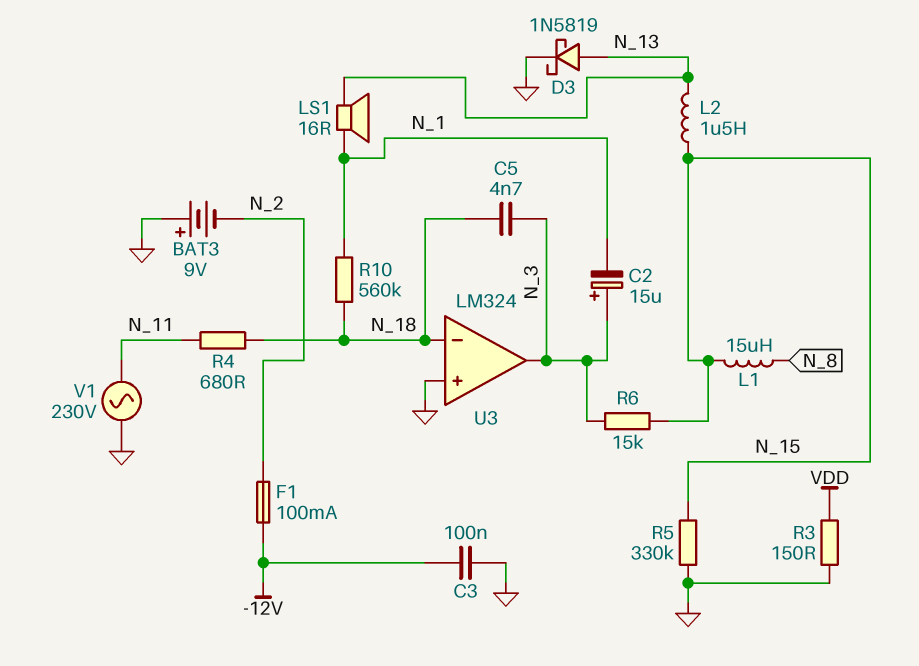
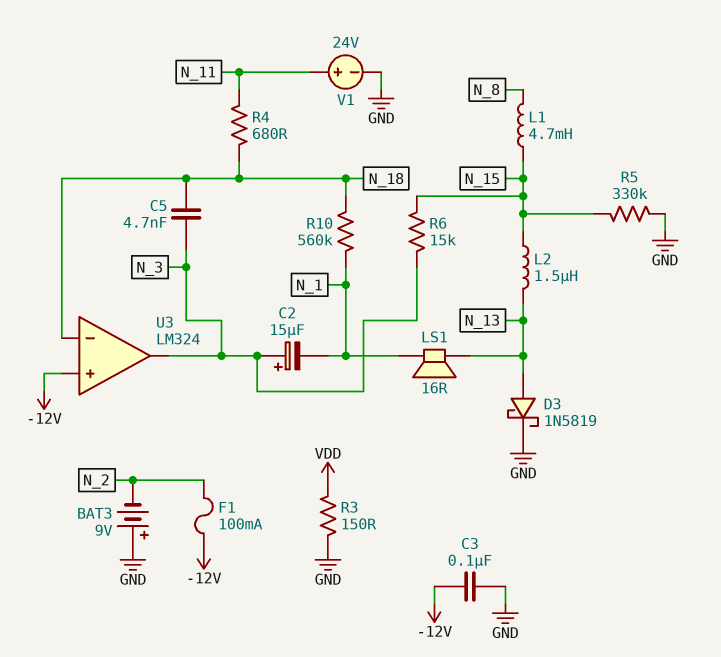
L1: 15uH (N_8, N_15) -> 4.7mH (N_8, N_15)
U3 pin in+: GND -> -12V
V1: AC 230V (GND, N_11) -> 24V (plus N_11, minus GND)

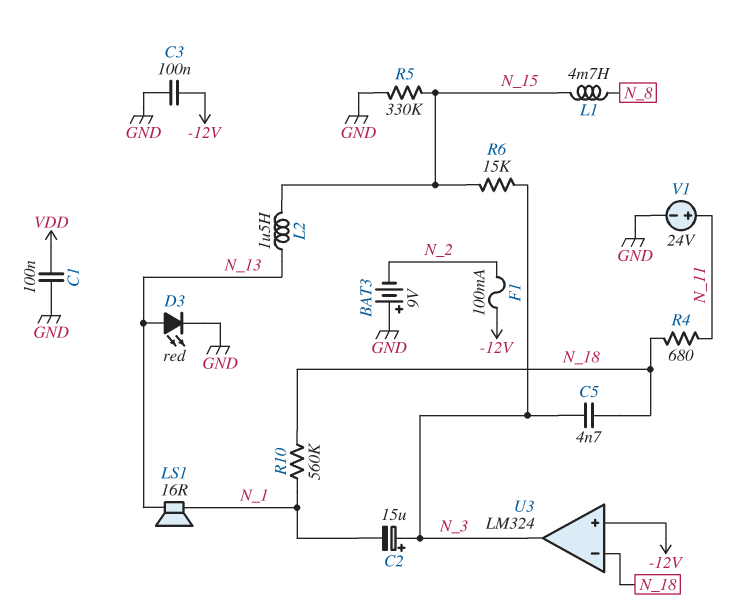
C1: none -> 100nF (GND, VDD)
D3: schottky 1N5819 (A N_13, K GND) -> LED red (A N_13, K GND)
R3: 150 (GND, VDD) -> none

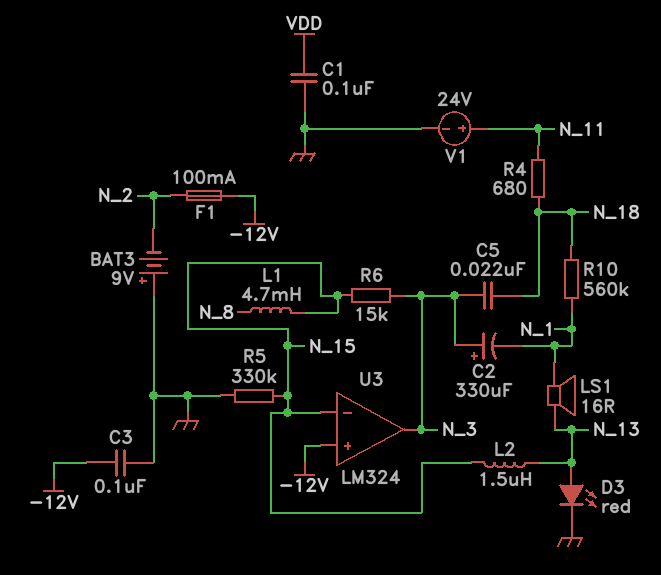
C2: 15uF (plus N_3, minus N_1) -> 330uF (plus N_3, minus N_1)
C5: 4.7nF (N_3, N_18) -> 22nF (N_3, N_18)
U3 pin in-: N_18 -> N_15

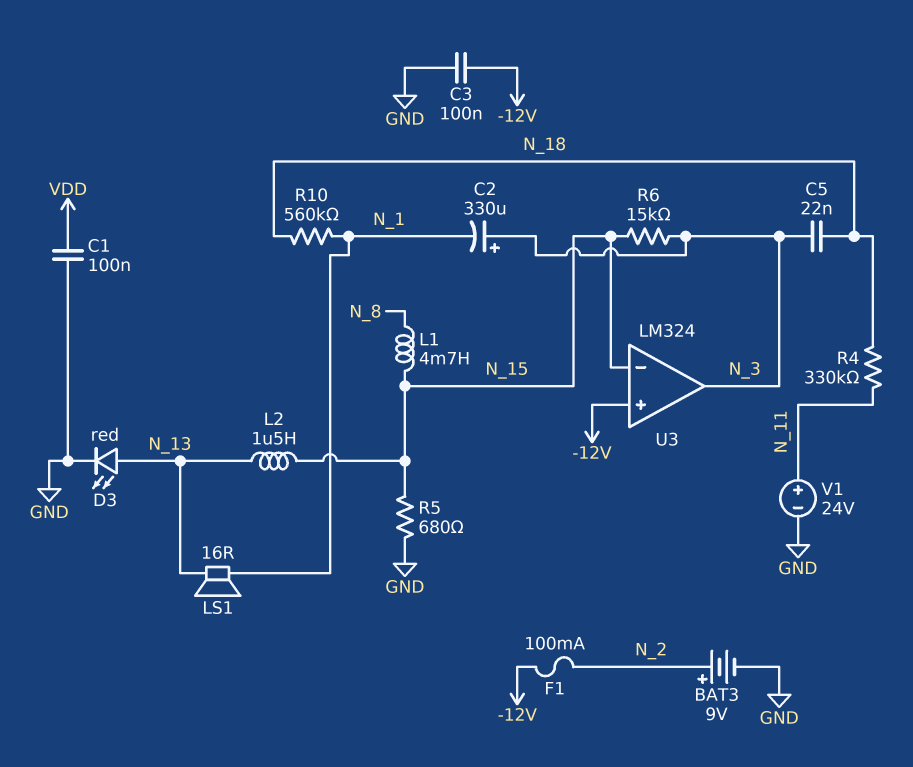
BAT3: 9V (plus GND, minus N_2) -> 9V (plus N_2, minus GND)
R4: 680 (N_11, N_18) -> 330k (N_11, N_18)
R5: 330k (GND, N_15) -> 680 (GND, N_15)

